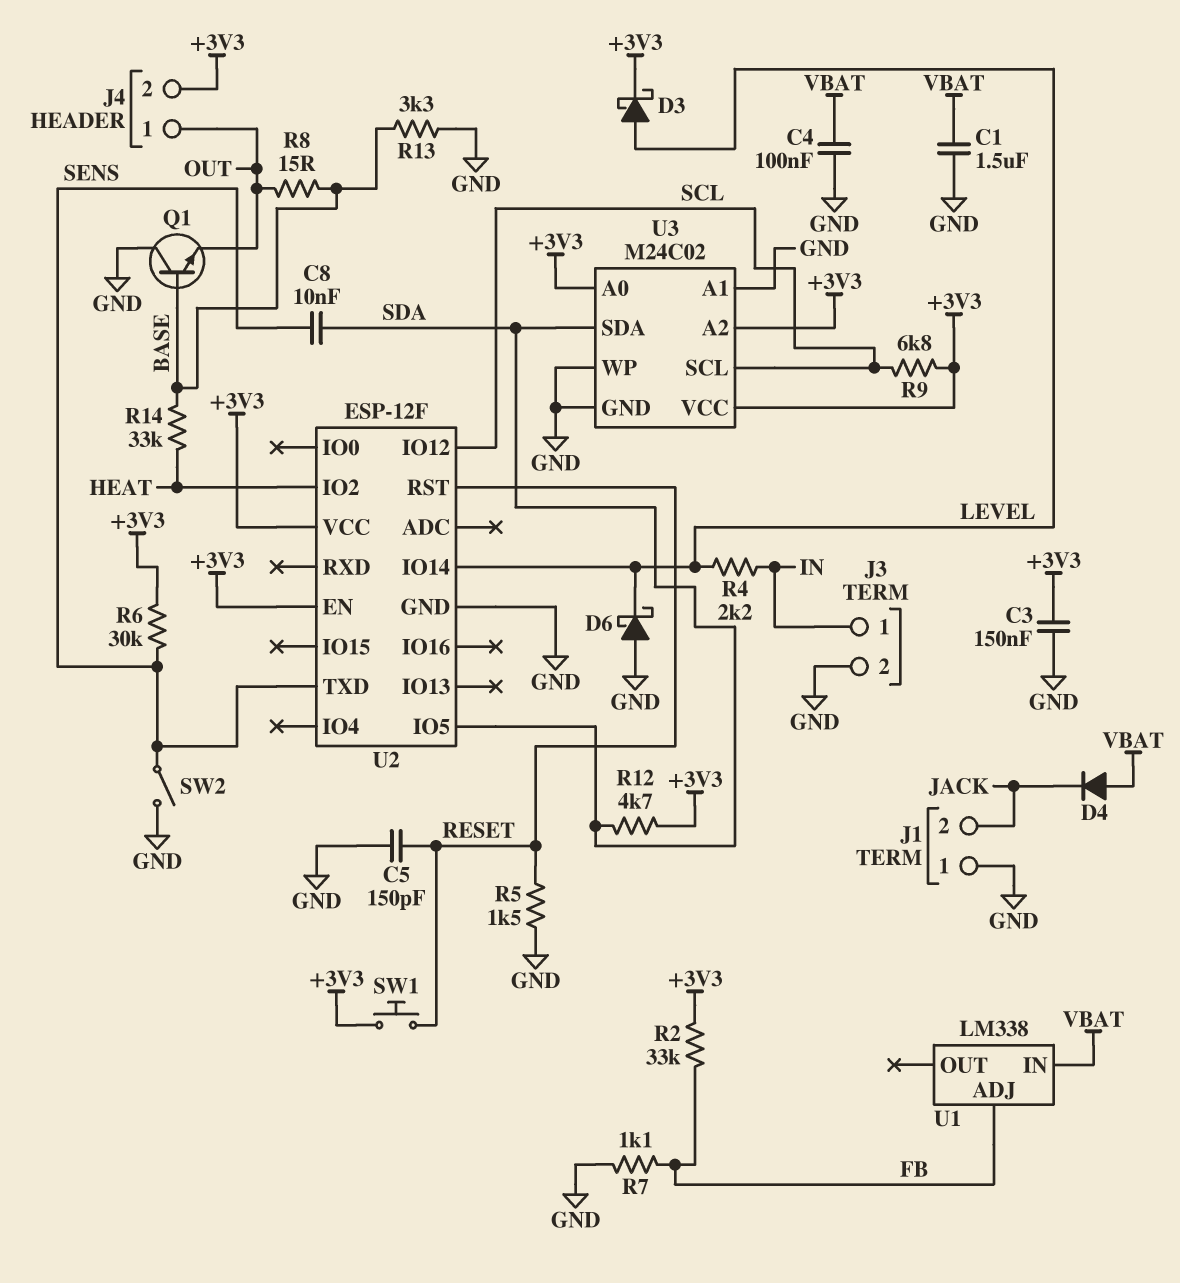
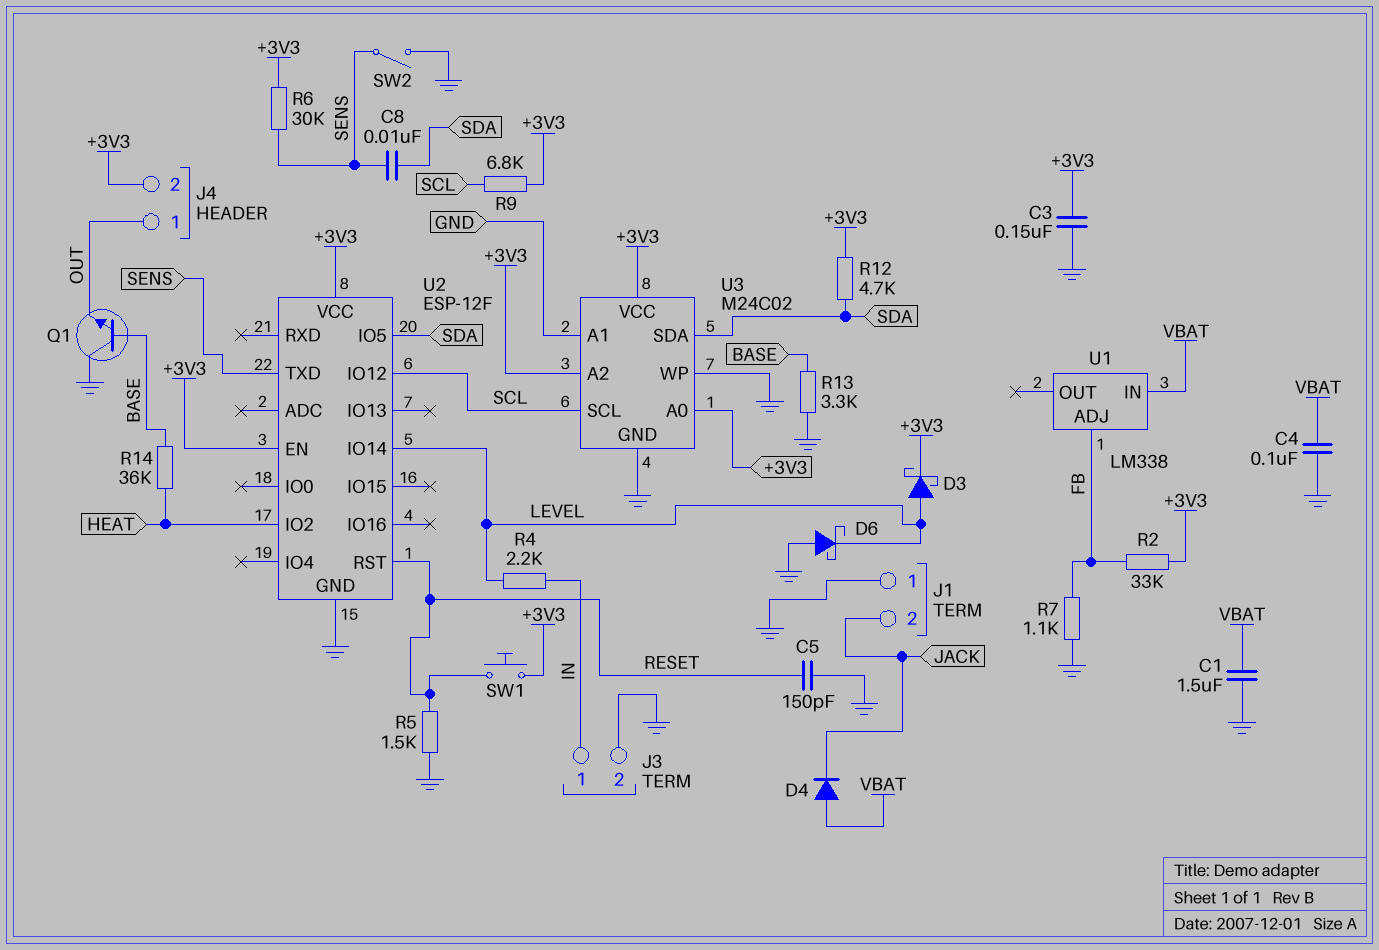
R8: 15 (BASE, OUT) -> none
R14: 33k (BASE, HEAT) -> 36k (BASE, HEAT)

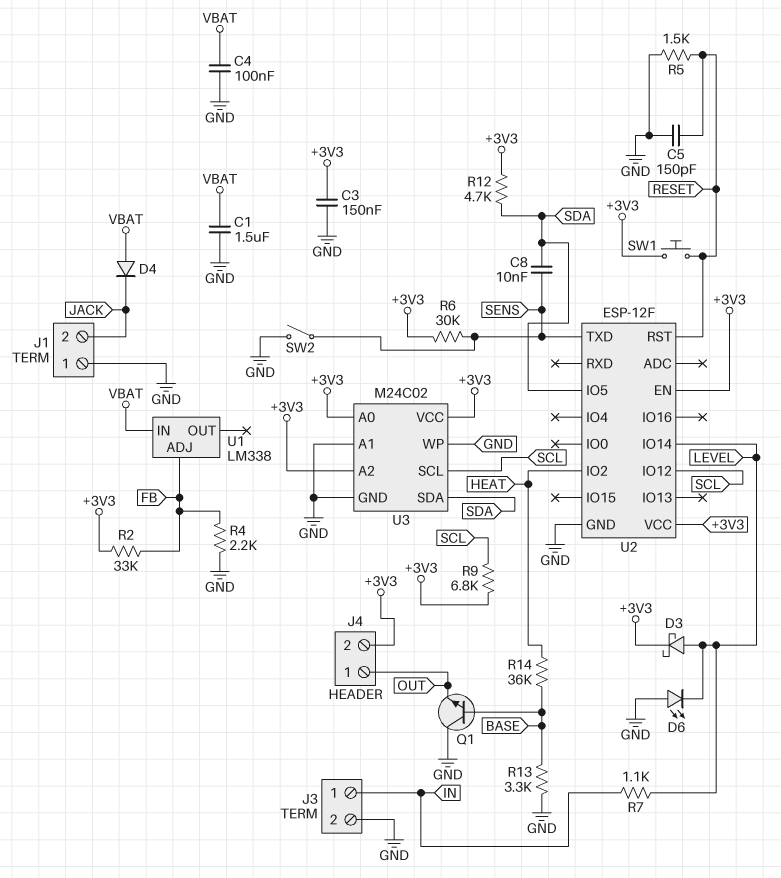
D6: schottky (A GND, K LEVEL) -> LED (A GND, K LEVEL)
R4: 2.2k (IN, LEVEL) -> 2.2k (FB, GND)
R7: 1.1k (FB, GND) -> 1.1k (IN, LEVEL)

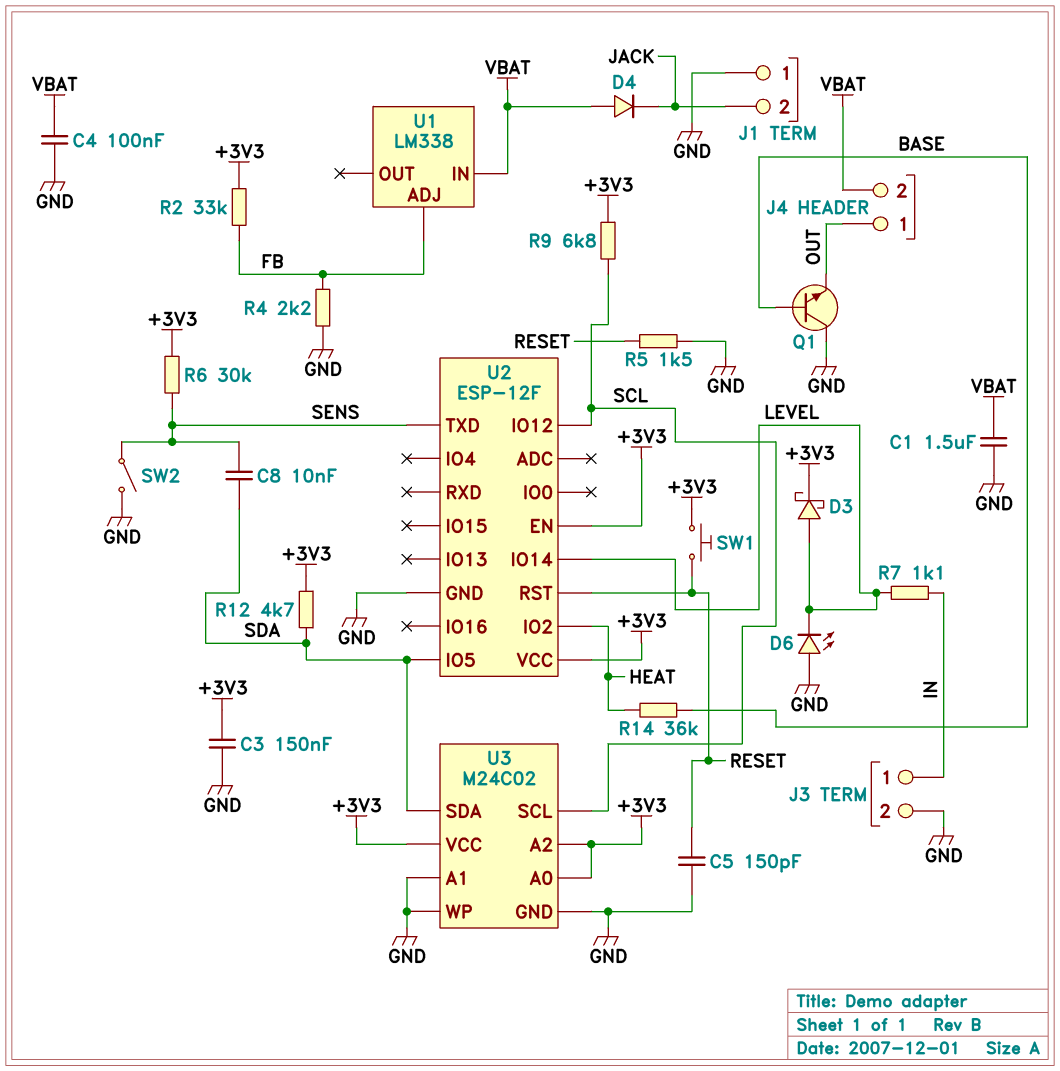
J4 pin 2: +3V3 -> VBAT
R13: 3.3k (BASE, GND) -> none

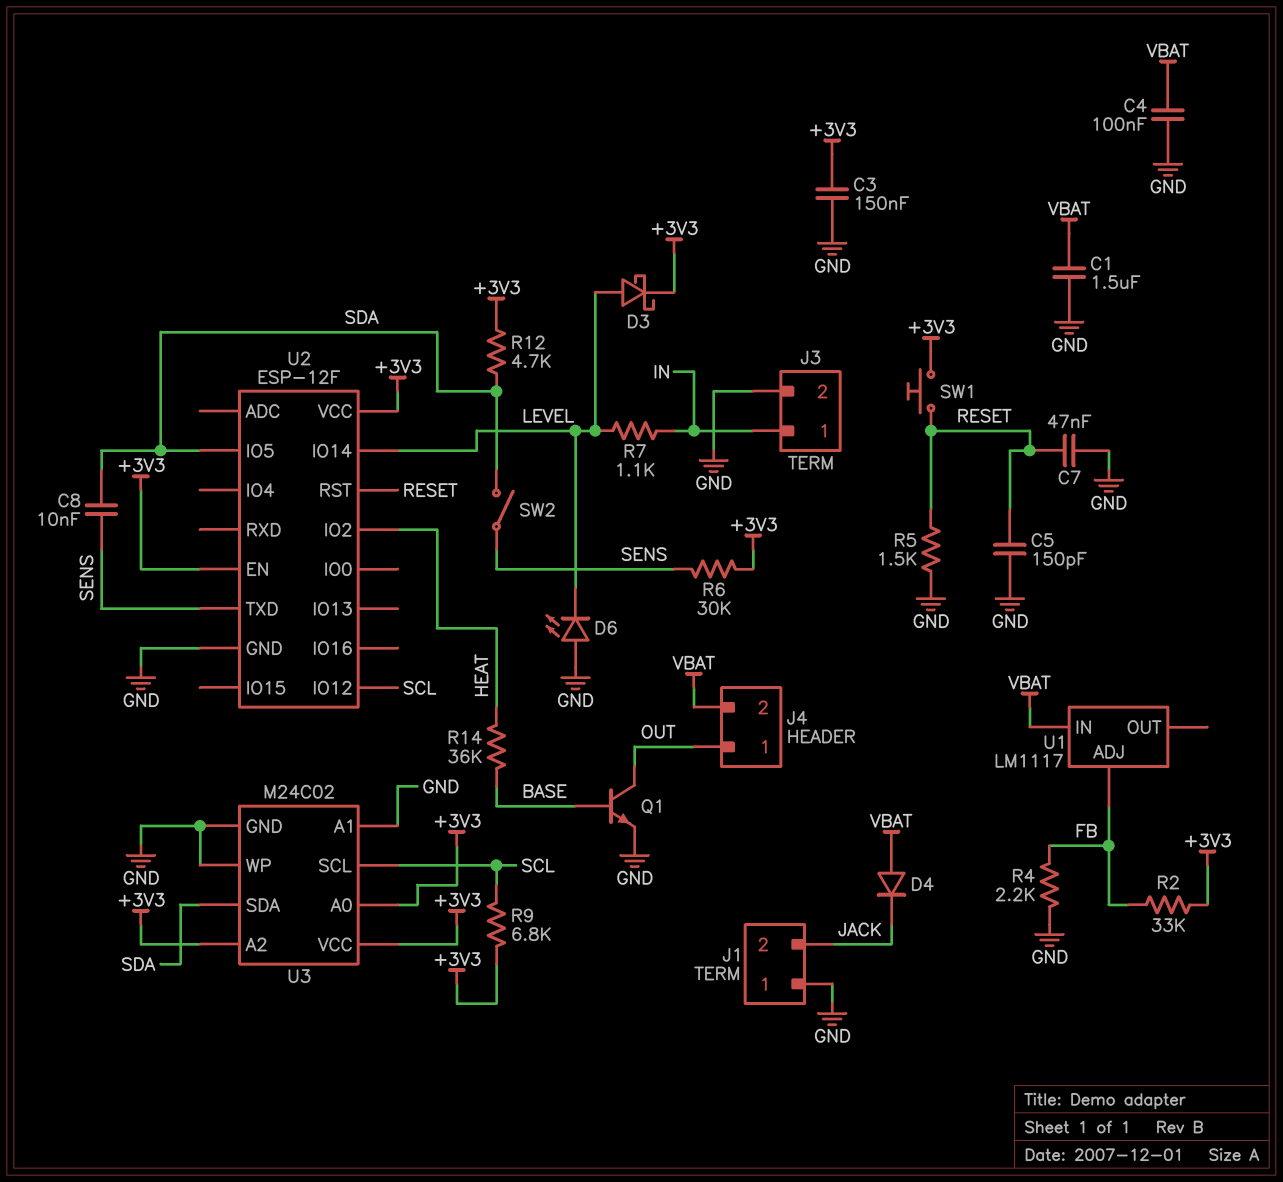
C7: none -> 47nF (GND, RESET)
Q1: NPN (B BASE, C GND, E OUT) -> NPN (B BASE, C OUT, E GND)
SW2: switch (GND, SENS) -> switch (SDA, SENS)
U1: LM338 -> LM1117

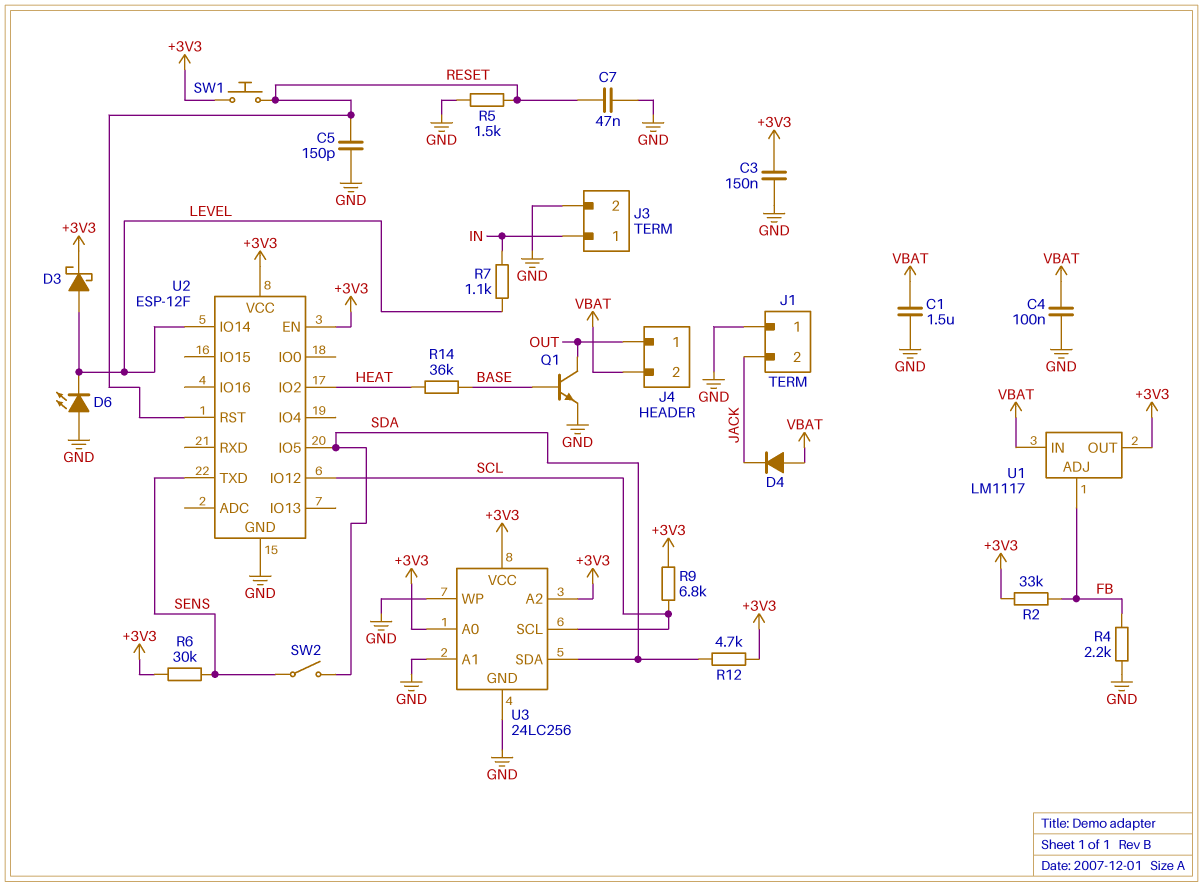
C8: 10nF (SDA, SENS) -> none
U1 pin OUT: none -> +3V3
U3: M24C02 -> 24LC256

